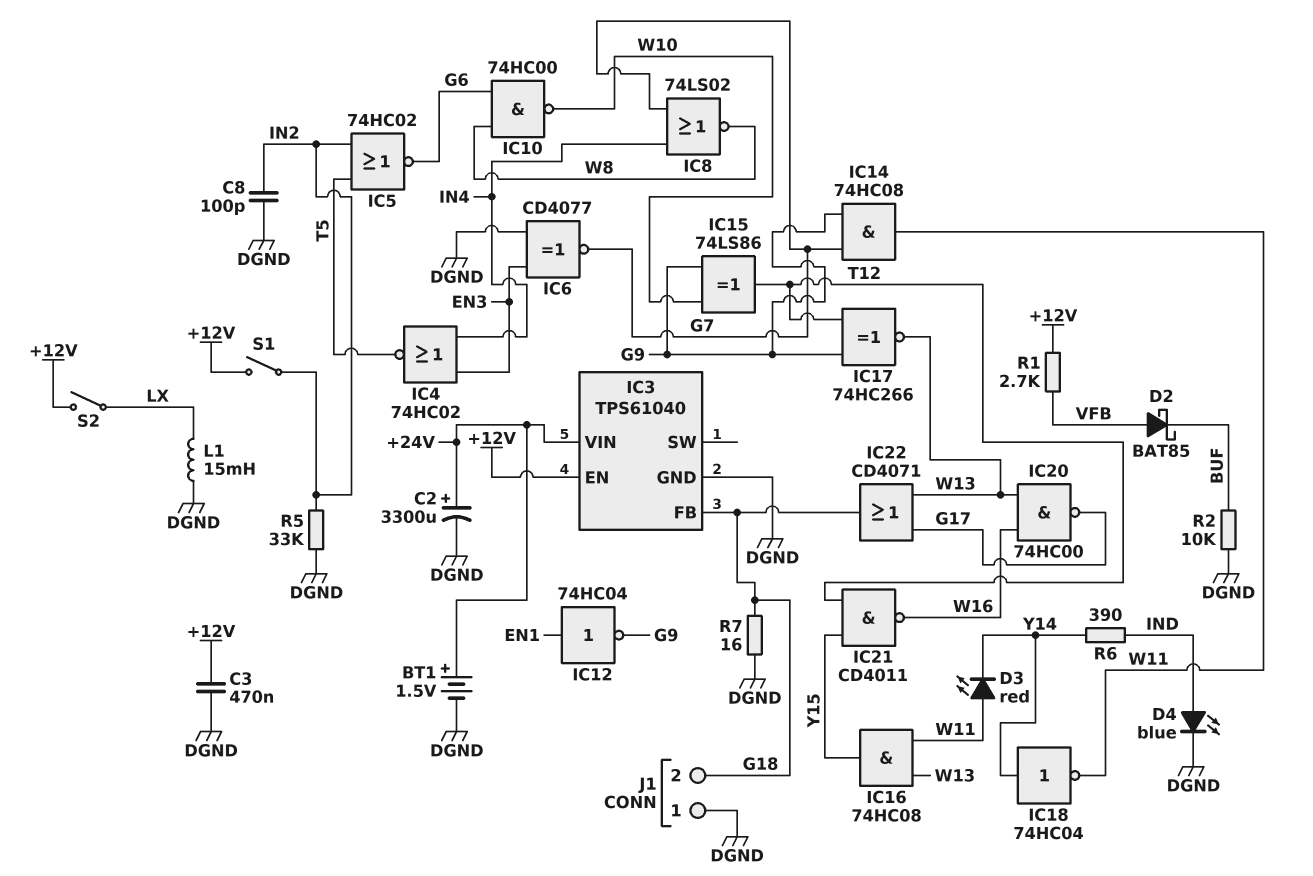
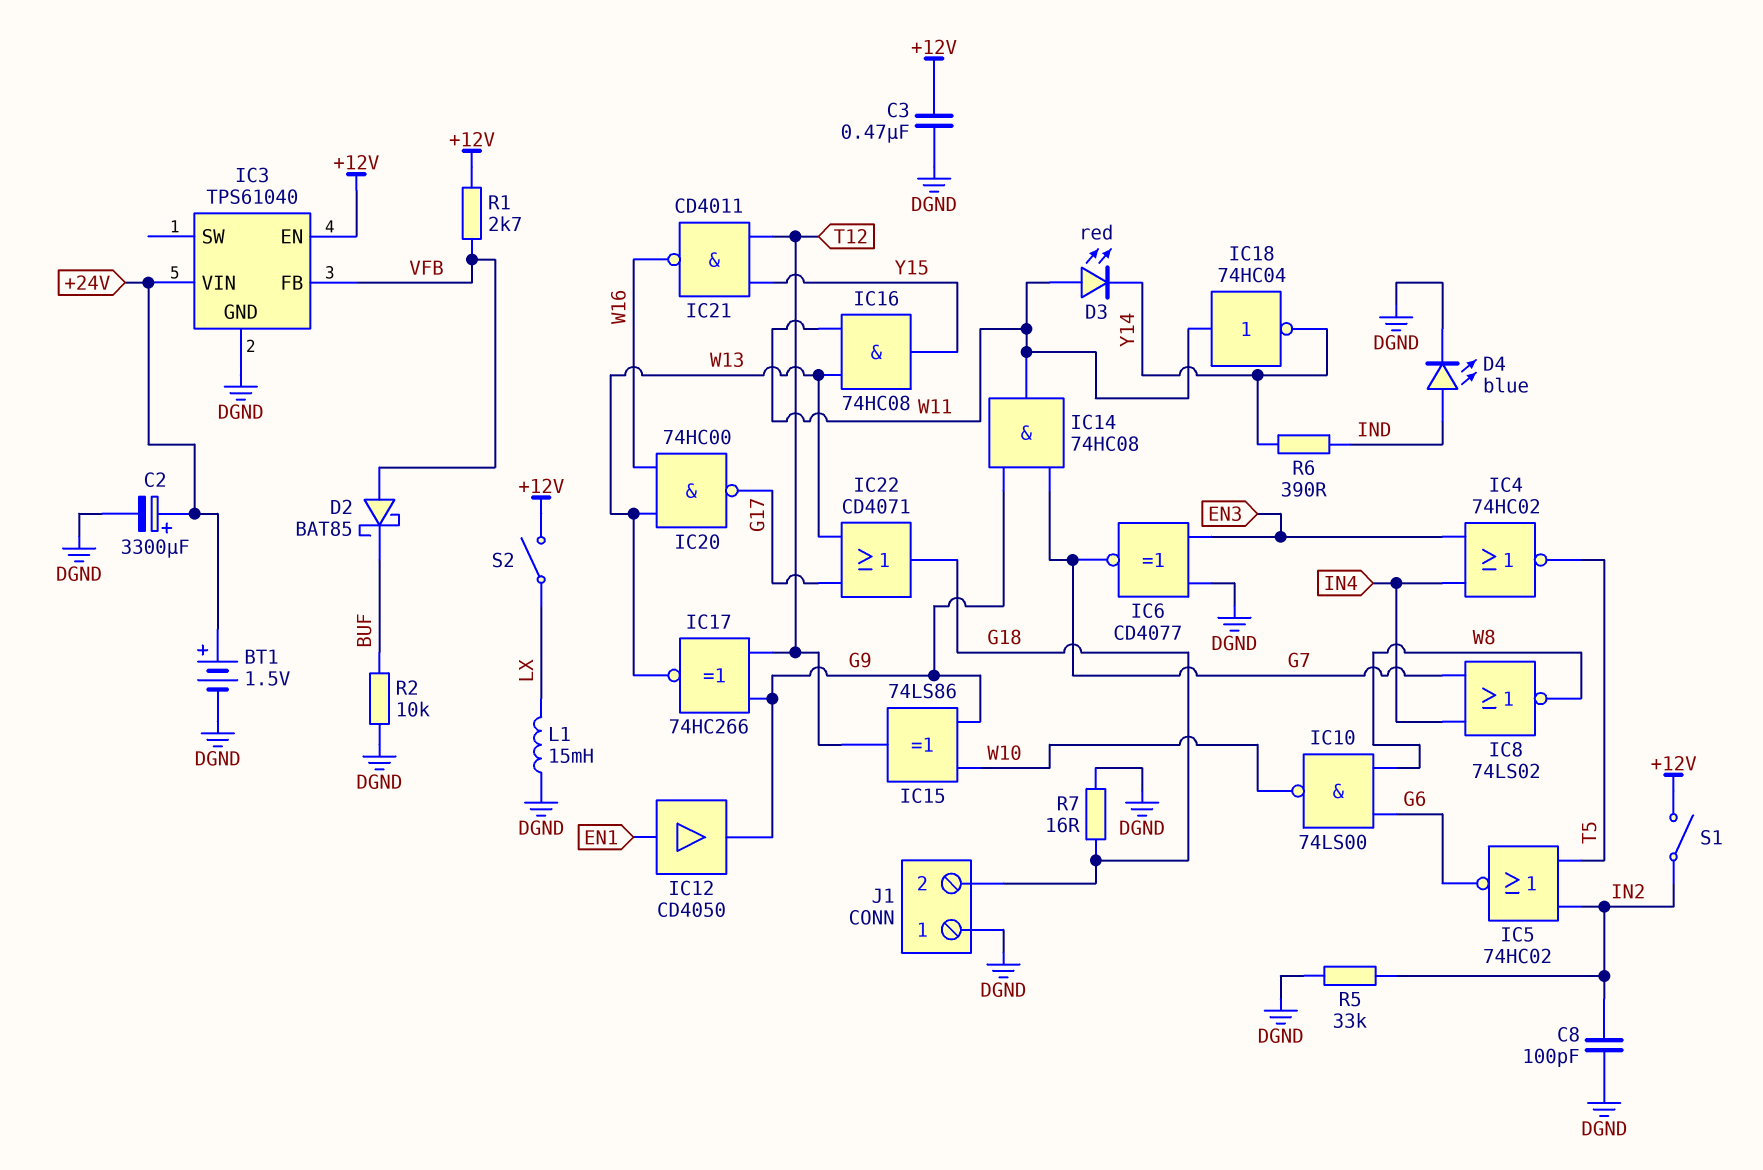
IC3 pin FB: G18 -> VFB
IC10: NAND 74HC00 (in G6, in W8, out W10) -> NAND 74LS00 (in G6, in W8, out W10)
IC12: NOT 74HC04 (in EN1, out G9) -> buffer CD4050 (in EN1, out G9)
IC18: NOT 74HC04 (in Y14, out W11) -> NOT 74HC04 (in W11, out Y14)

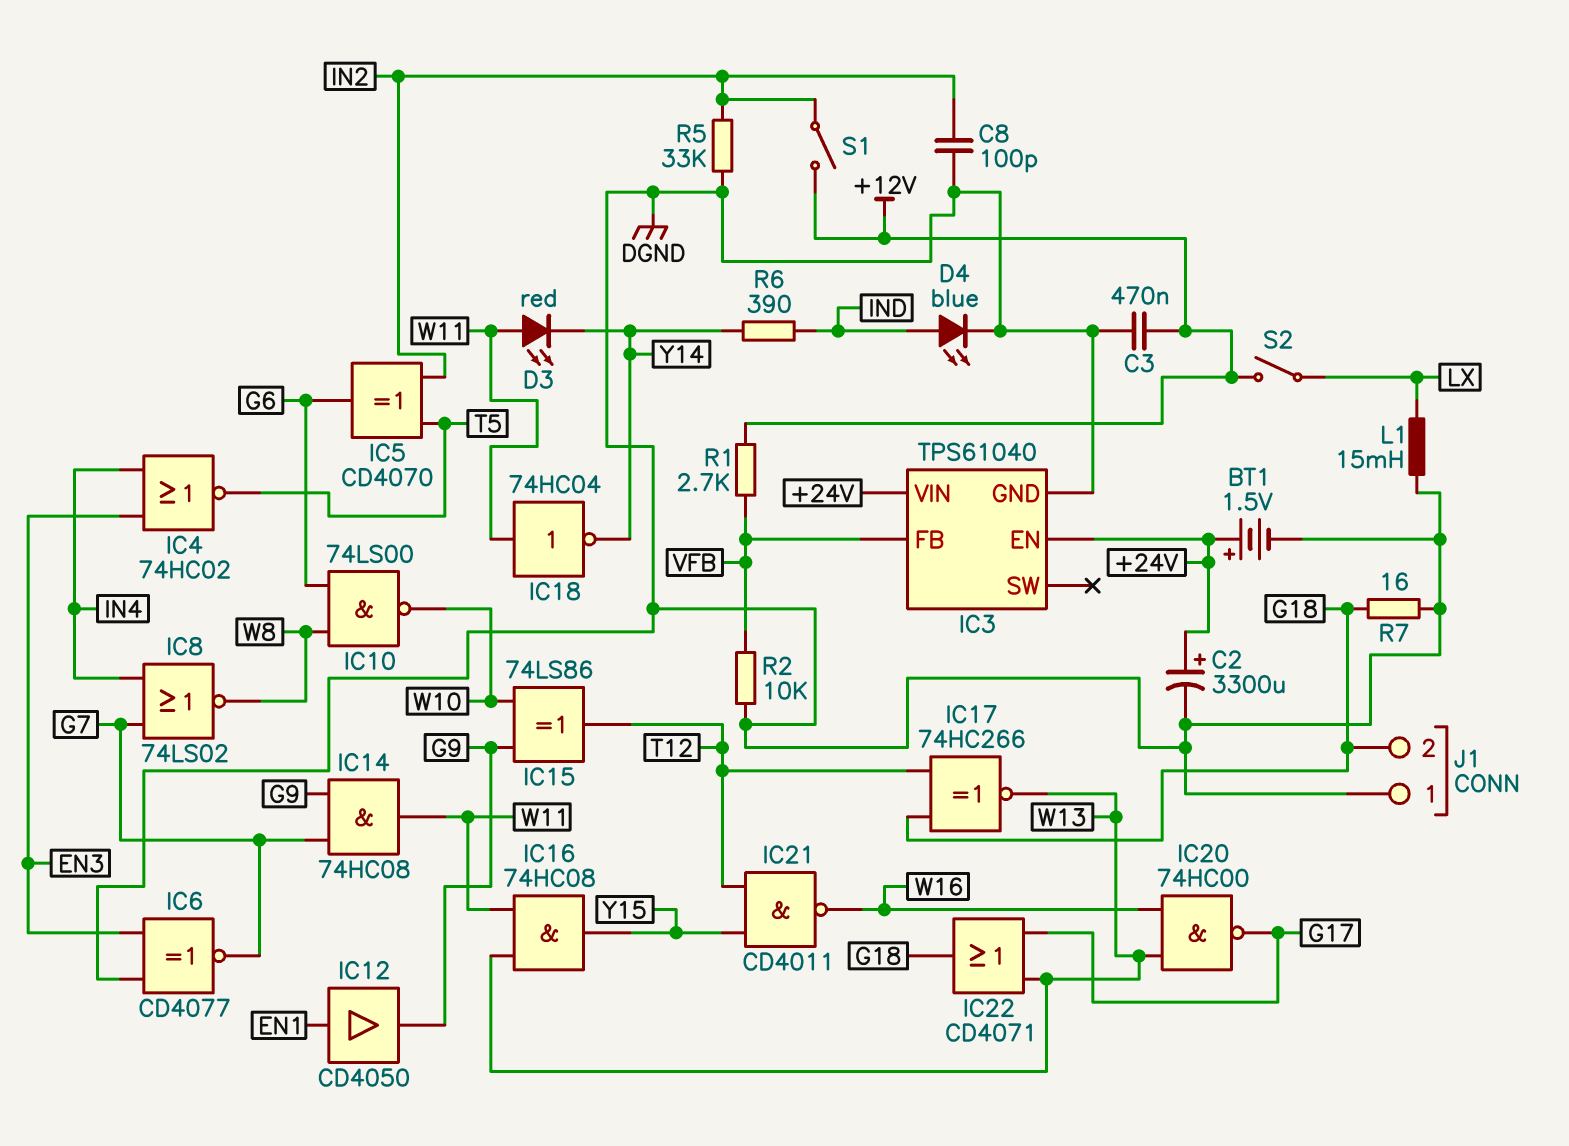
D2: schottky BAT85 (A VFB, K BUF) -> none
IC3 pin EN: +12V -> +24V
IC5: NOR 74HC02 (in IN2, in T5, out G6) -> XOR CD4070 (in IN2, in T5, out G6)
IC17: XNOR 74HC266 (in G9, in T12, out W13) -> XNOR 74HC266 (in G18, in T12, out W13)
R2: 10k (BUF, DGND) -> 10k (DGND, VFB)

